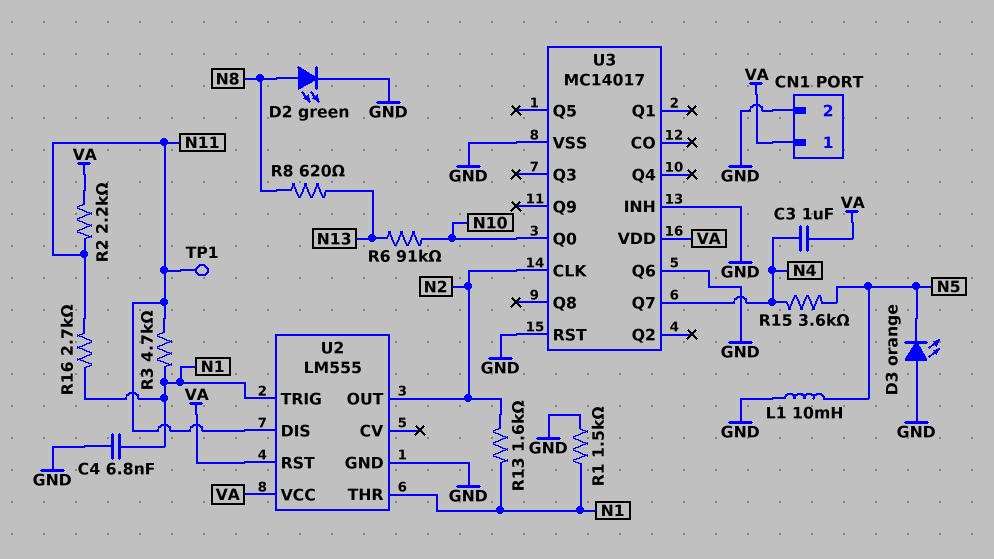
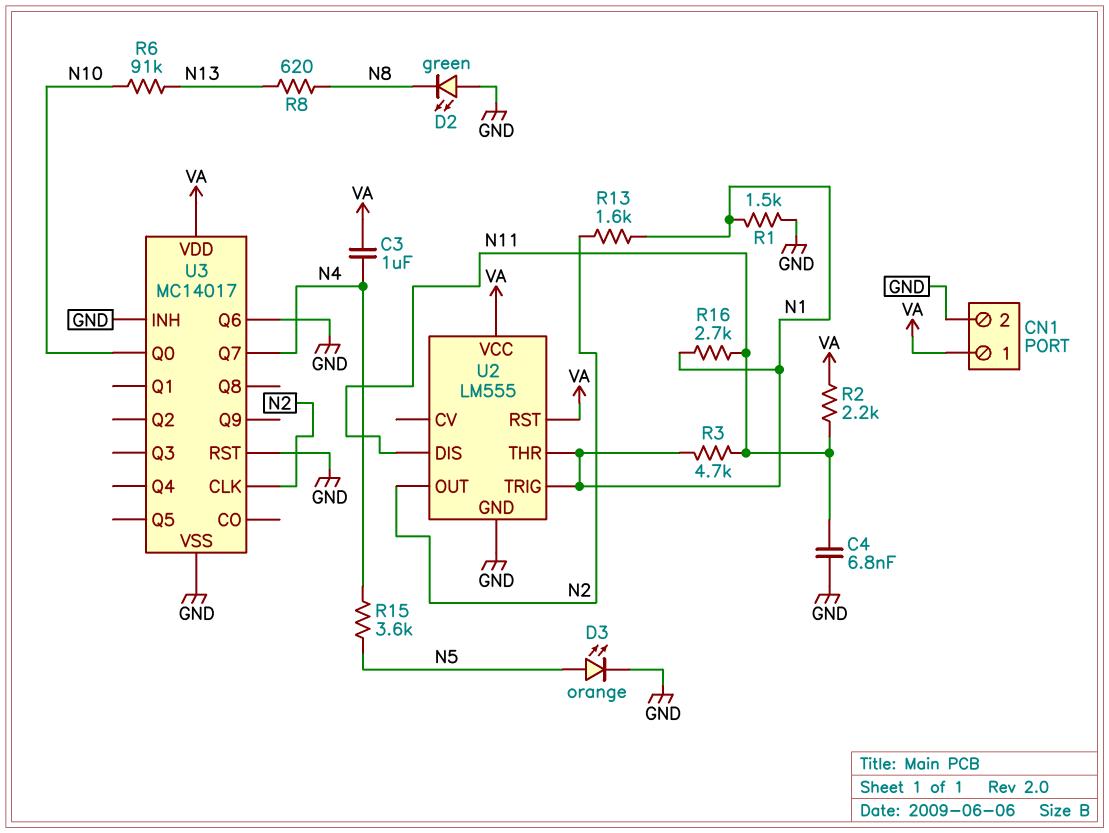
C4: 6.8nF (GND, N1) -> 6.8nF (GND, N11)
D2: LED green (A N8, K GND) -> LED green (A GND, K N8)
D3: LED orange (A GND, K N5) -> LED orange (A N5, K GND)
L1: 10mH (GND, N5) -> none
TP1: test point (N11) -> none

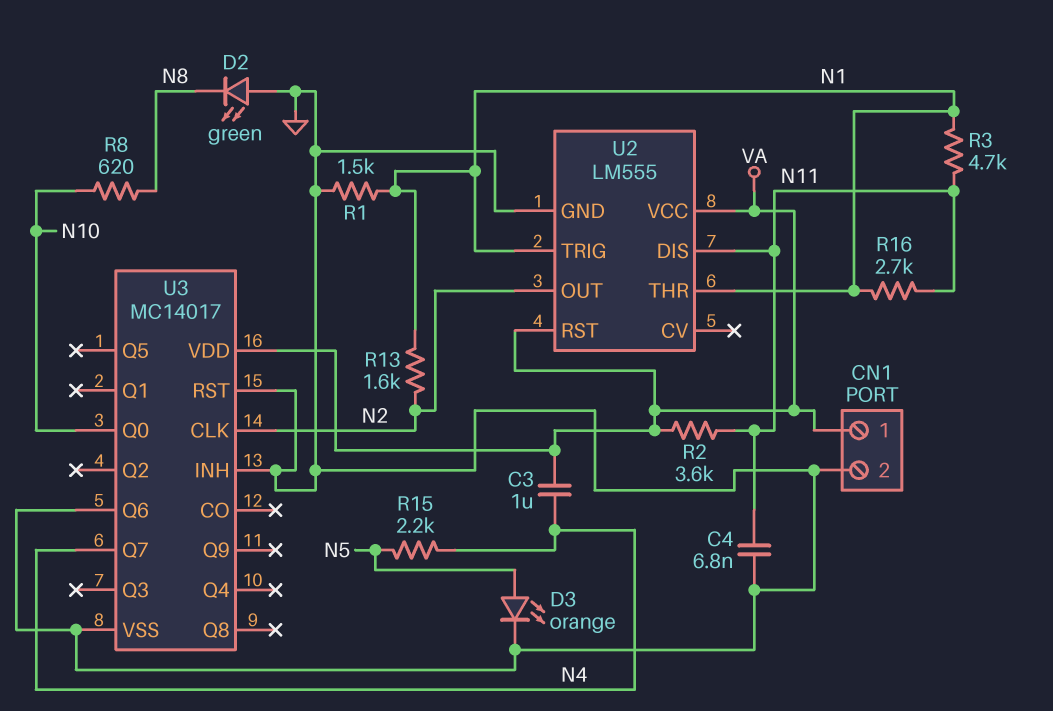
R2: 2.2k (N11, VA) -> 3.6k (N11, VA)
R6: 91k (N10, N13) -> none
R8: 620 (N8, N13) -> 620 (N8, N10)
R15: 3.6k (N4, N5) -> 2.2k (N4, N5)

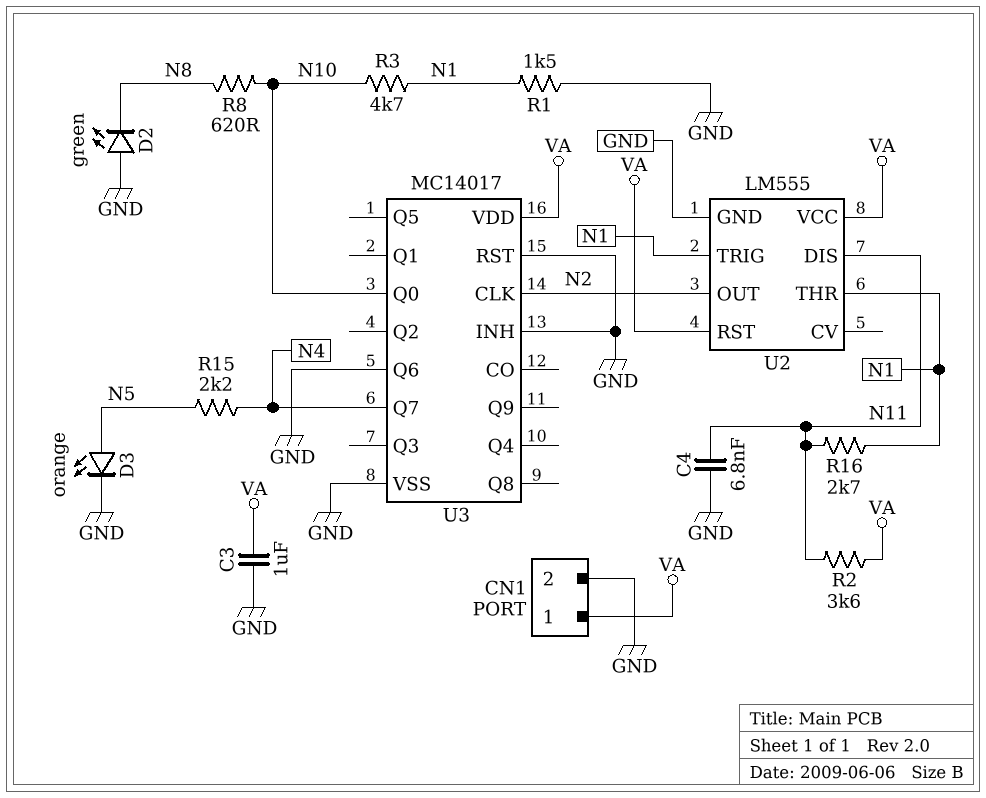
C3: 1uF (N4, VA) -> 1uF (GND, VA)
R3: 4.7k (N1, N11) -> 4.7k (N1, N10)
R13: 1.6k (N1, N2) -> none

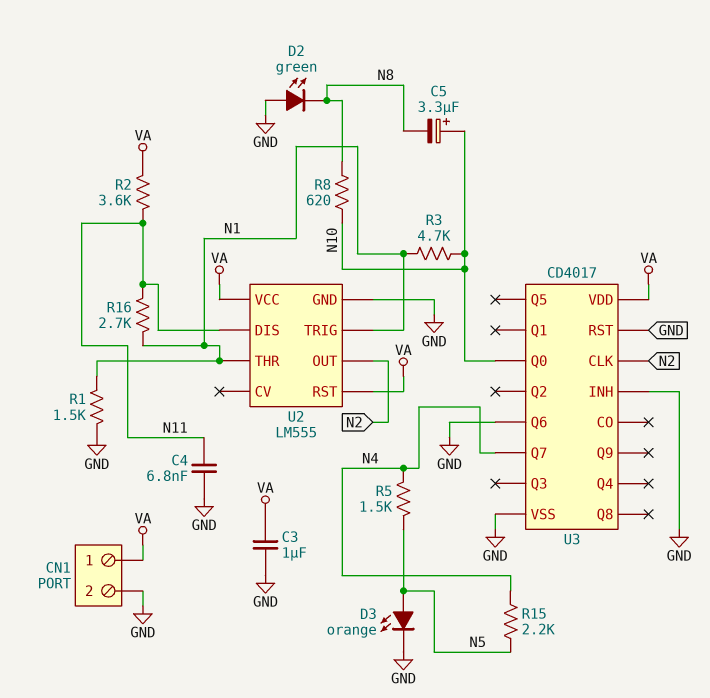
C5: none -> 3.3uF (plus N10, minus N8)
R5: none -> 1.5k (N4, N5)
U3: MC14017 -> CD4017

